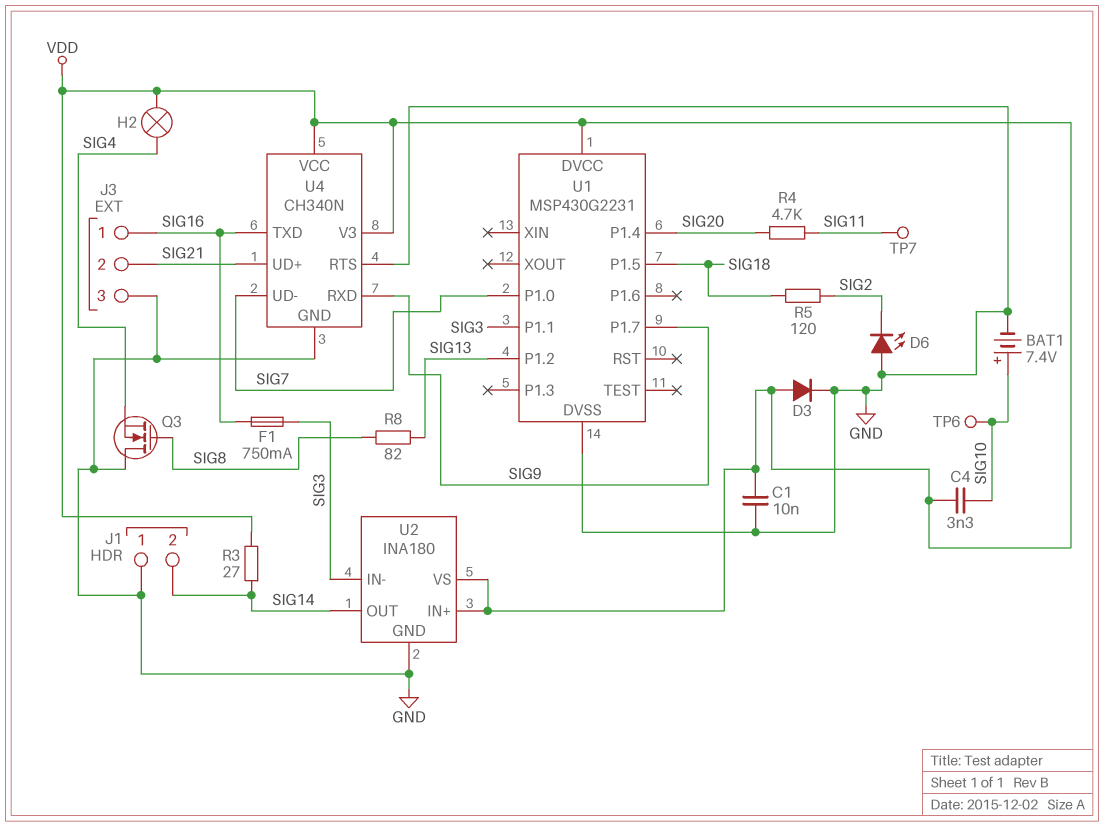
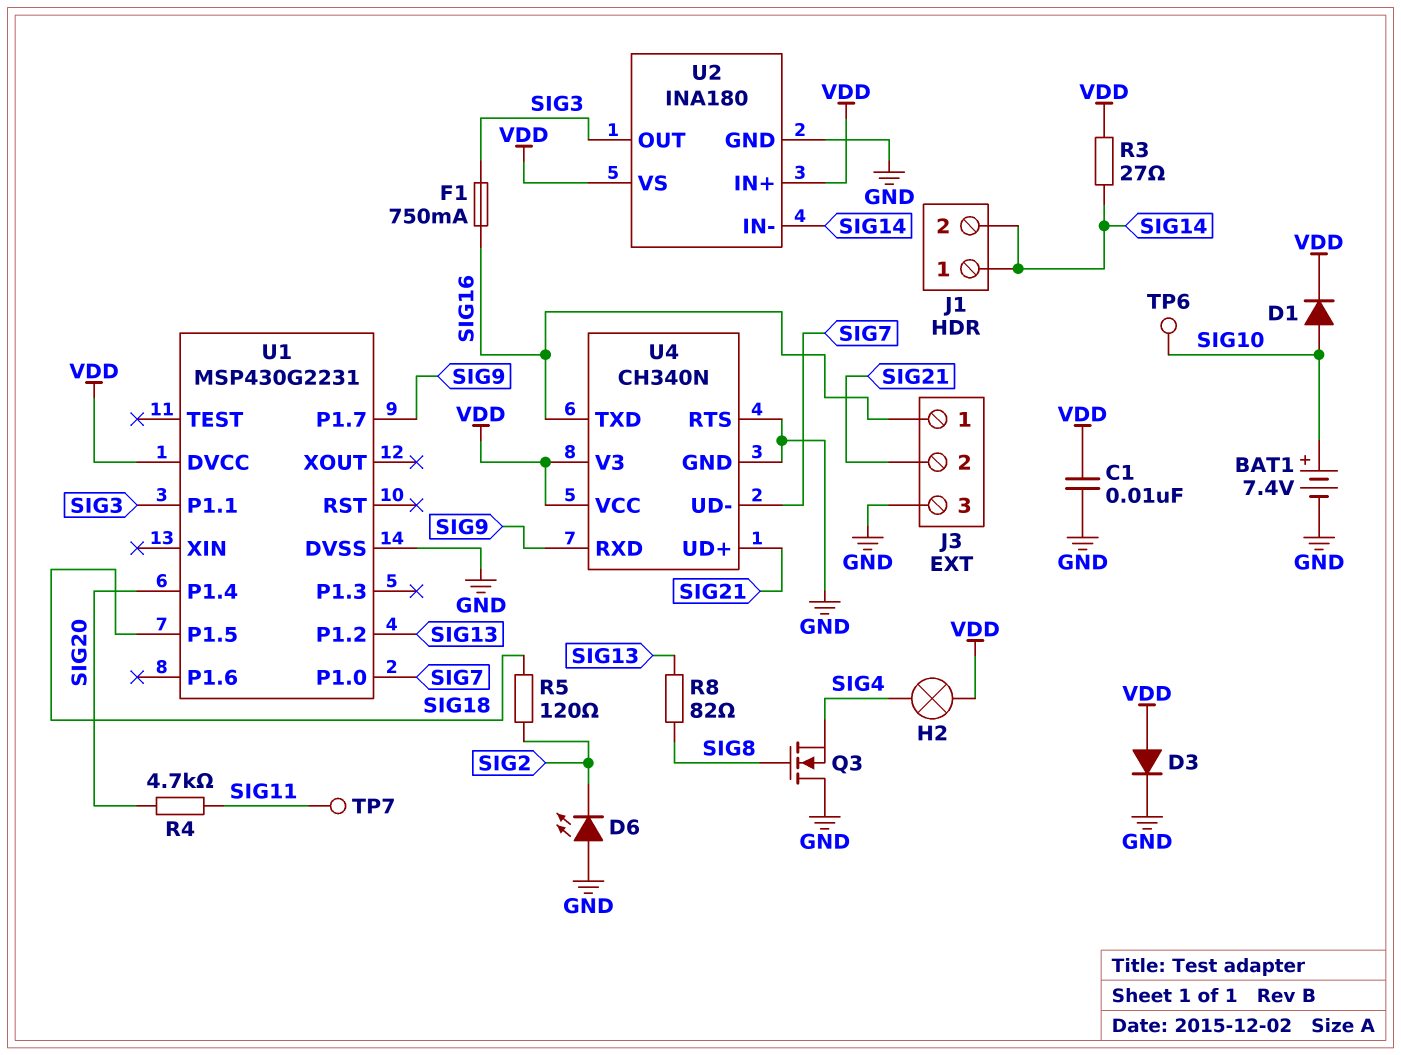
C4: 3.3nF (SIG10, VDD) -> none
D1: none -> diode (A SIG10, K VDD)
J1 pin 1: GND -> SIG14
U2 pin IN-: SIG3 -> SIG14
U2 pin OUT: SIG14 -> SIG3

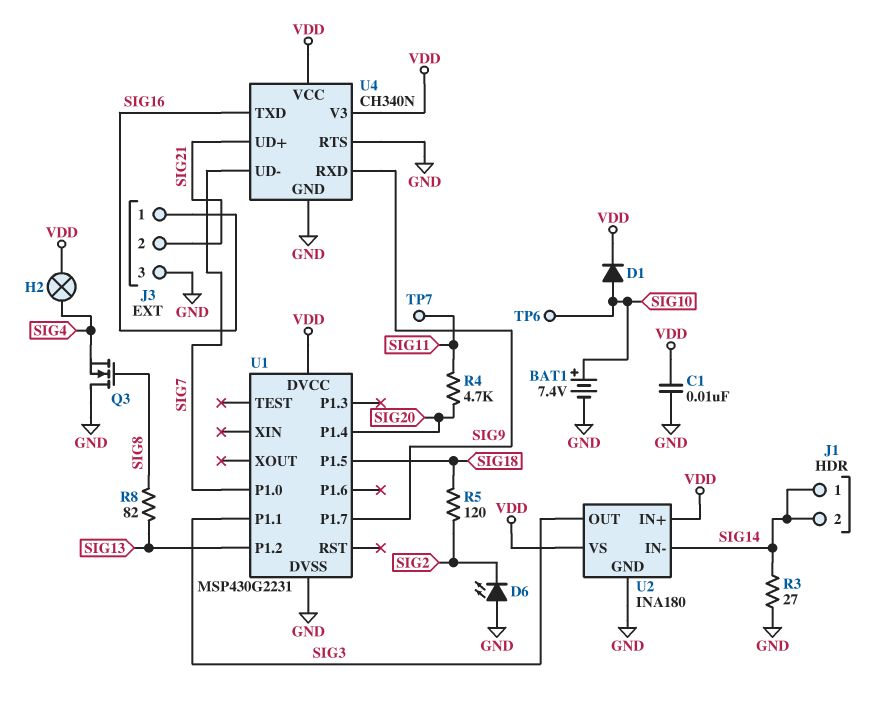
D3: diode (A VDD, K GND) -> none
F1: 750mA (SIG3, SIG16) -> none
R3: 27 (SIG14, VDD) -> 27 (GND, SIG14)

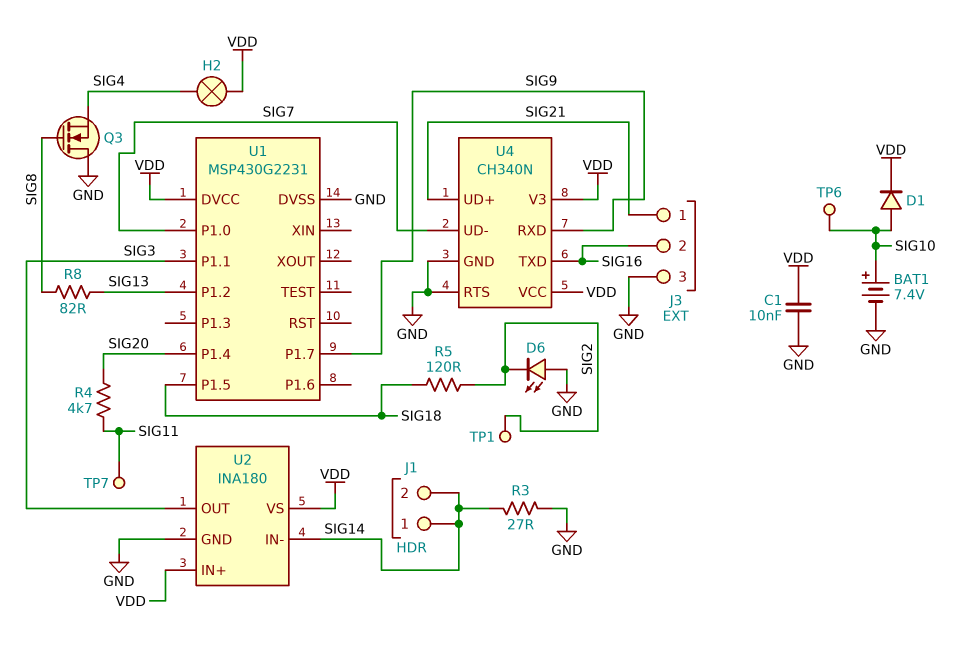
J3 pin 1: SIG16 -> SIG21
J3 pin 2: SIG21 -> SIG16
TP1: none -> test point (SIG2)

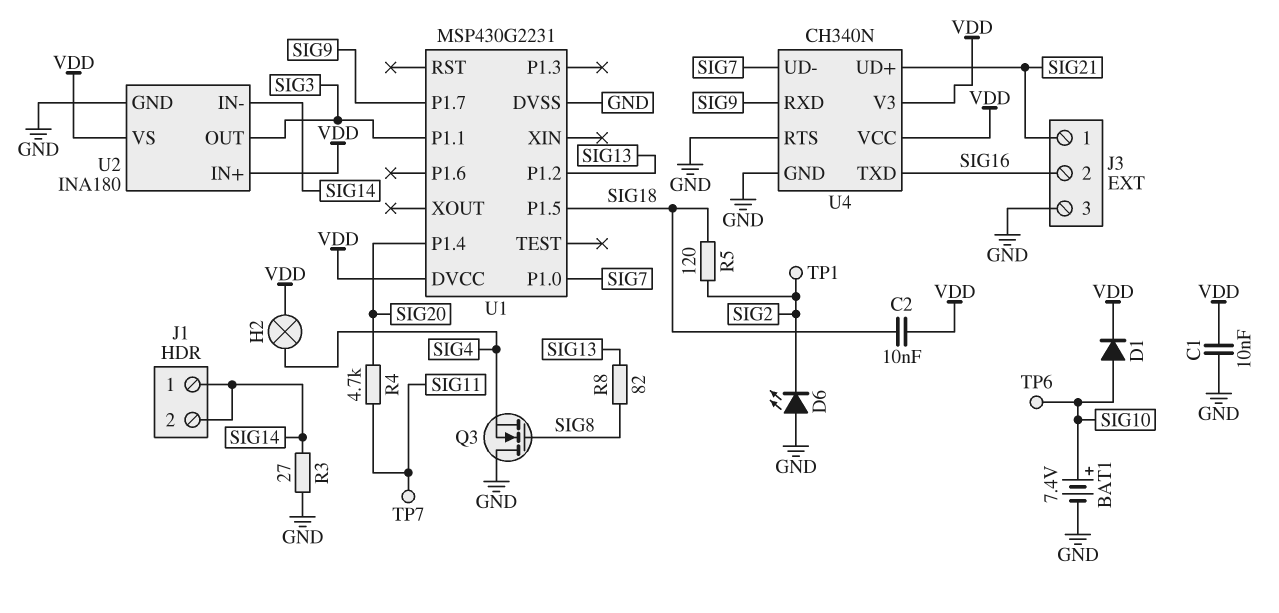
C2: none -> 10nF (SIG18, VDD)

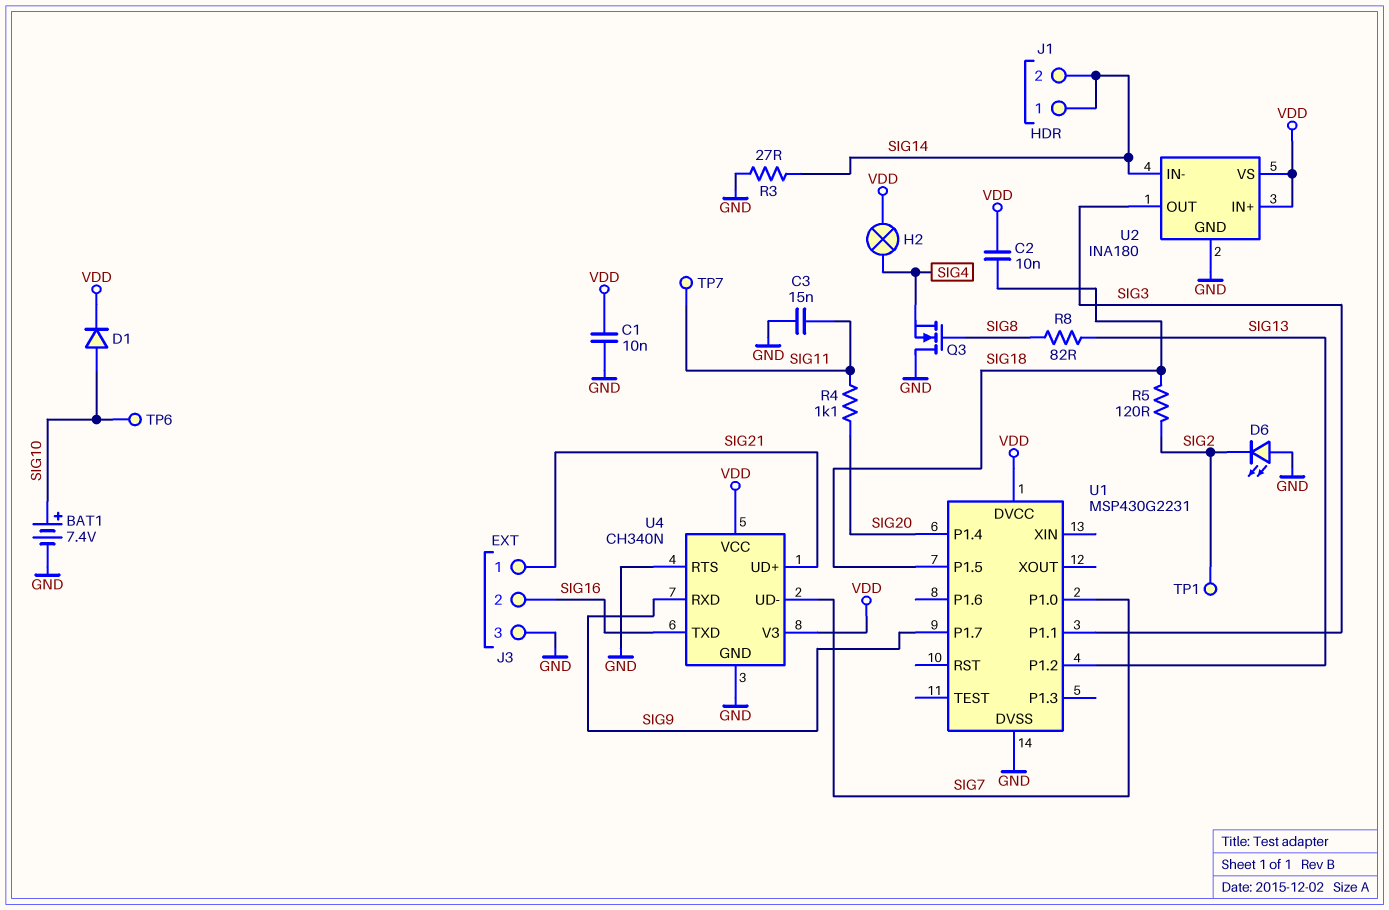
C3: none -> 15nF (GND, SIG11)
R4: 4.7k (SIG11, SIG20) -> 1.1k (SIG11, SIG20)

